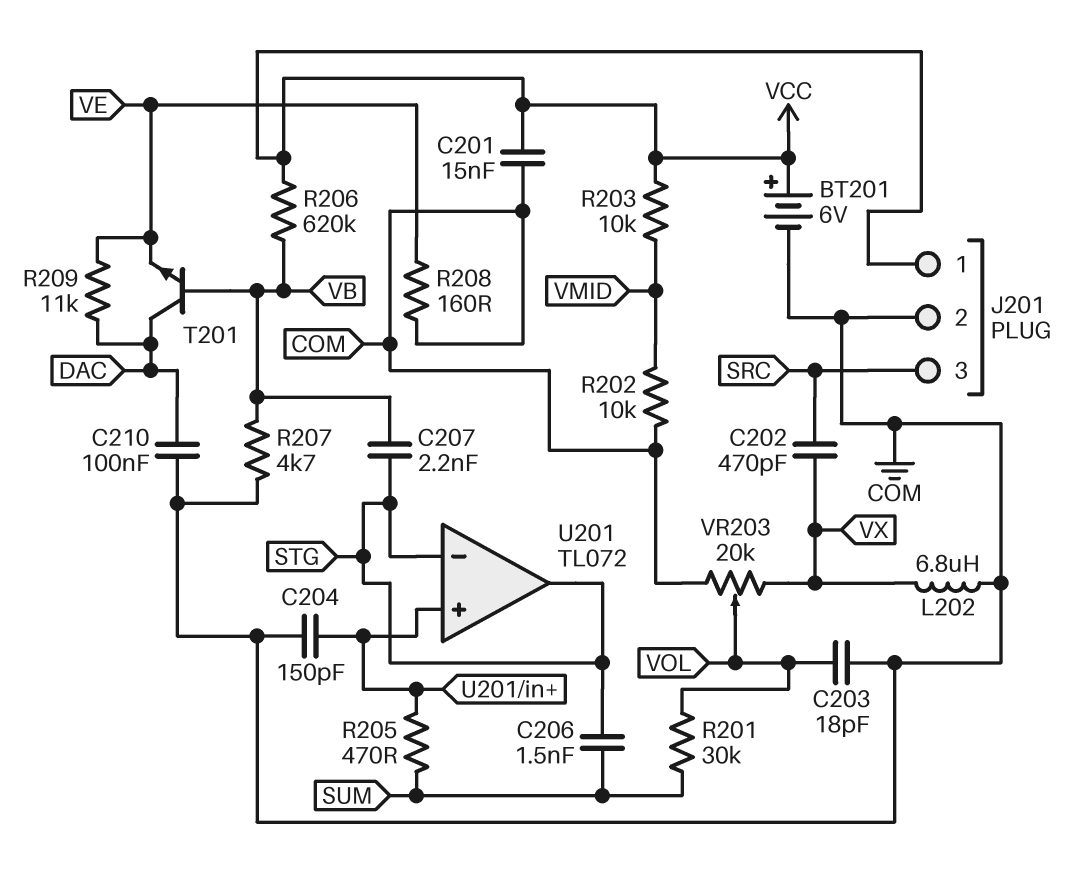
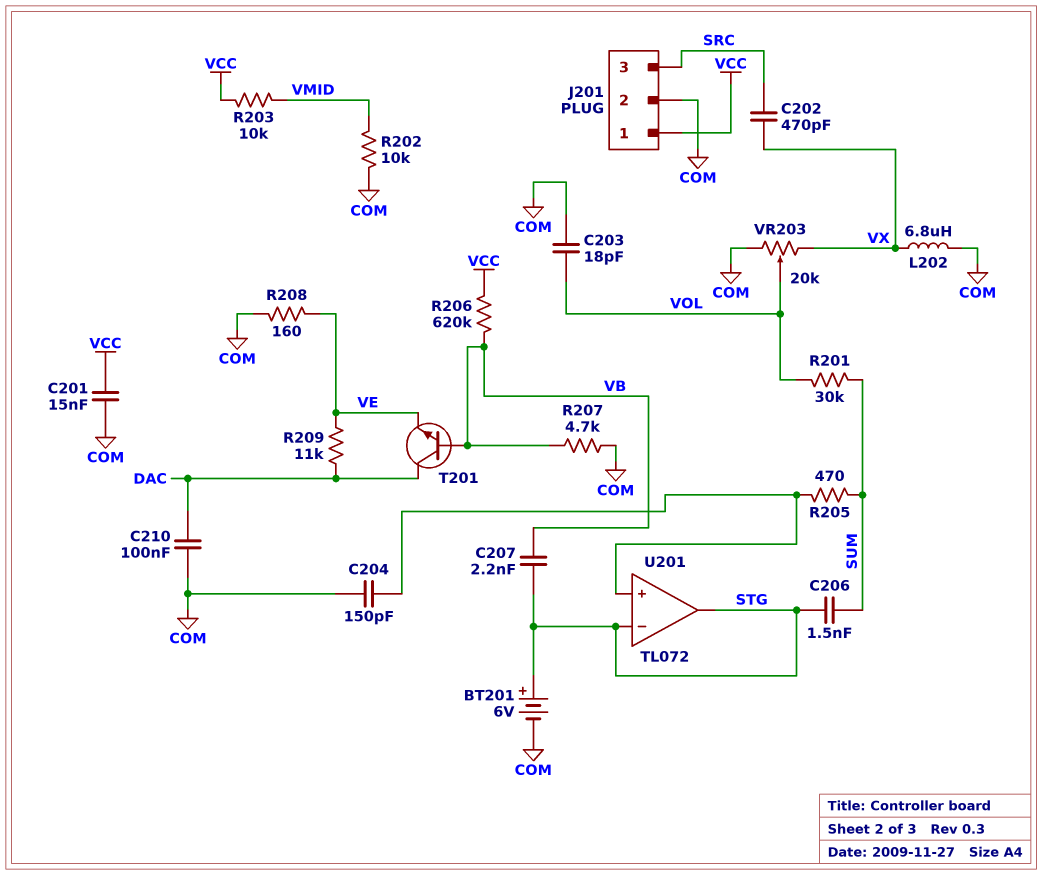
BT201: 6V (plus VCC, minus COM) -> 6V (plus STG, minus COM)

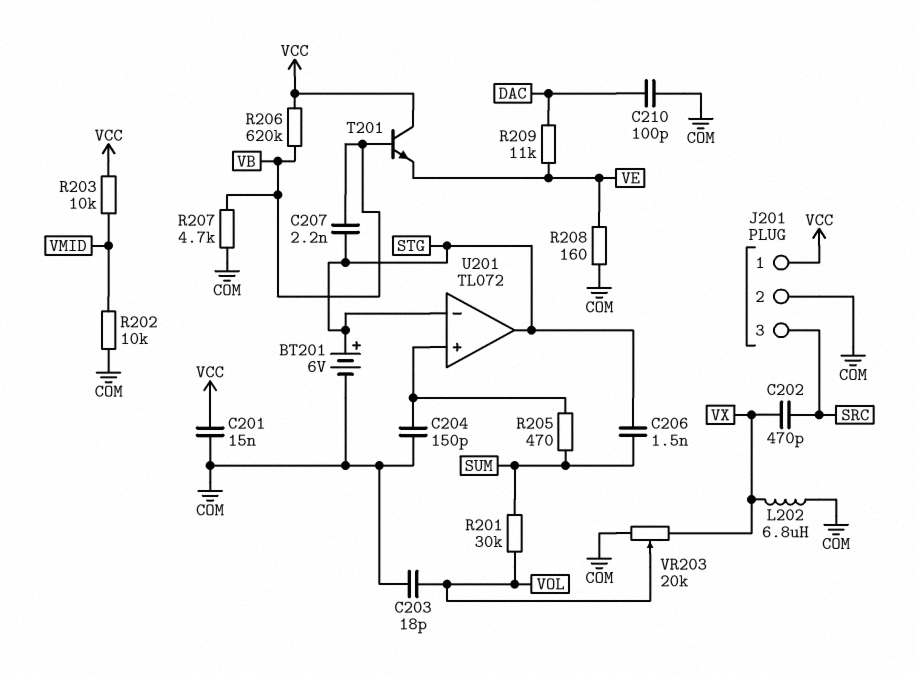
C210: 100nF (COM, DAC) -> 100pF (COM, DAC)
T201: NPN (B VB, C DAC, E VE) -> NPN (B VB, C VCC, E VE)

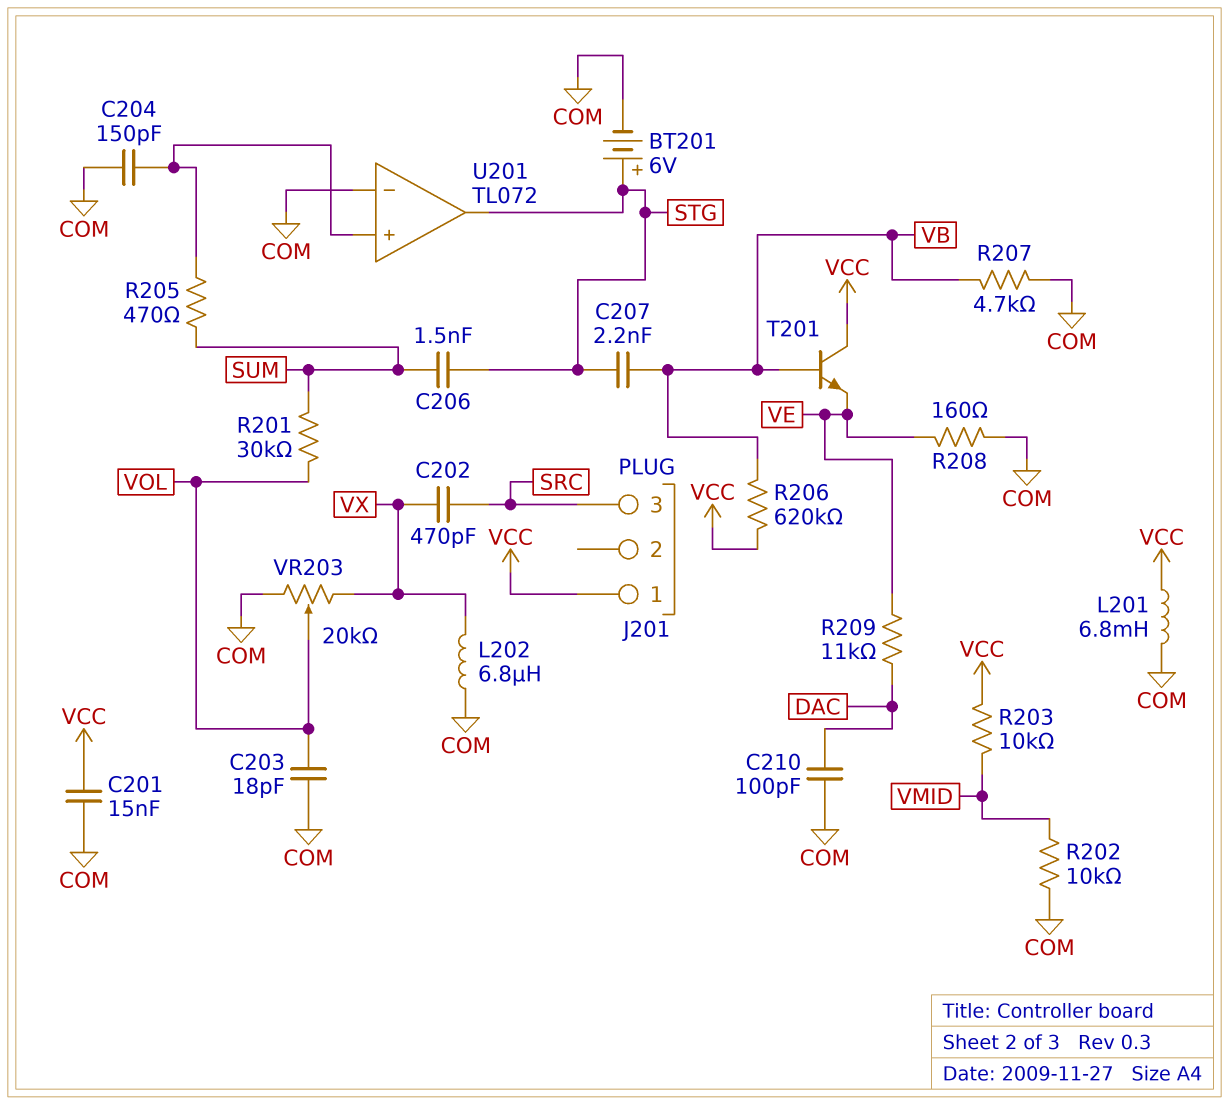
J201 pin 2: COM -> none
L201: none -> 6.8mH (COM, VCC)
U201 pin in-: STG -> COM

